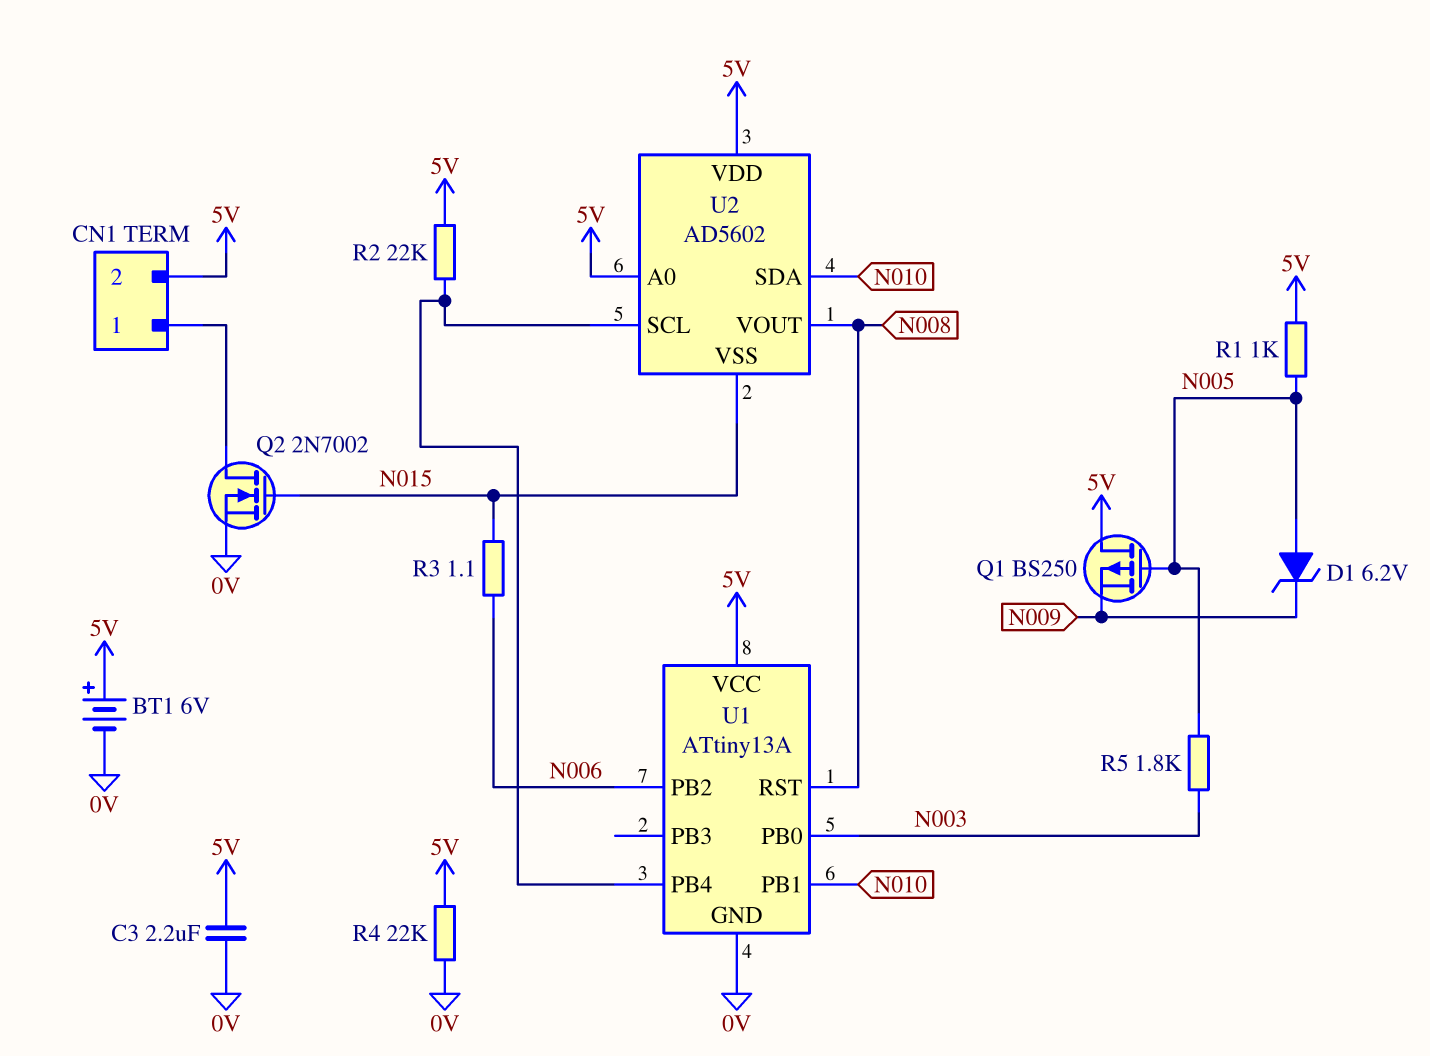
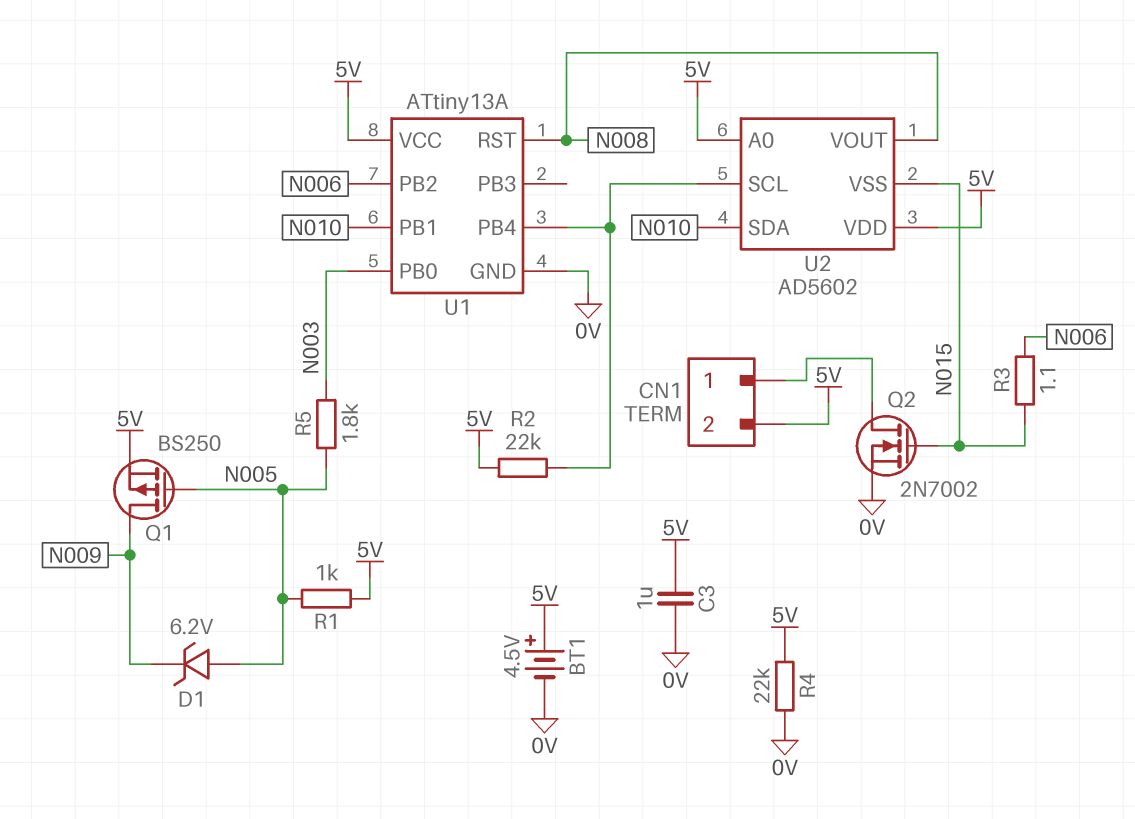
BT1: 6V (plus 5V, minus 0V) -> 4.5V (plus 5V, minus 0V)
C3: 2.2uF (0V, 5V) -> 1uF (0V, 5V)
Q1: PMOS BS250 (G N005, D 5V, S N009) -> PMOS BS250 (G N005, D N009, S 5V)

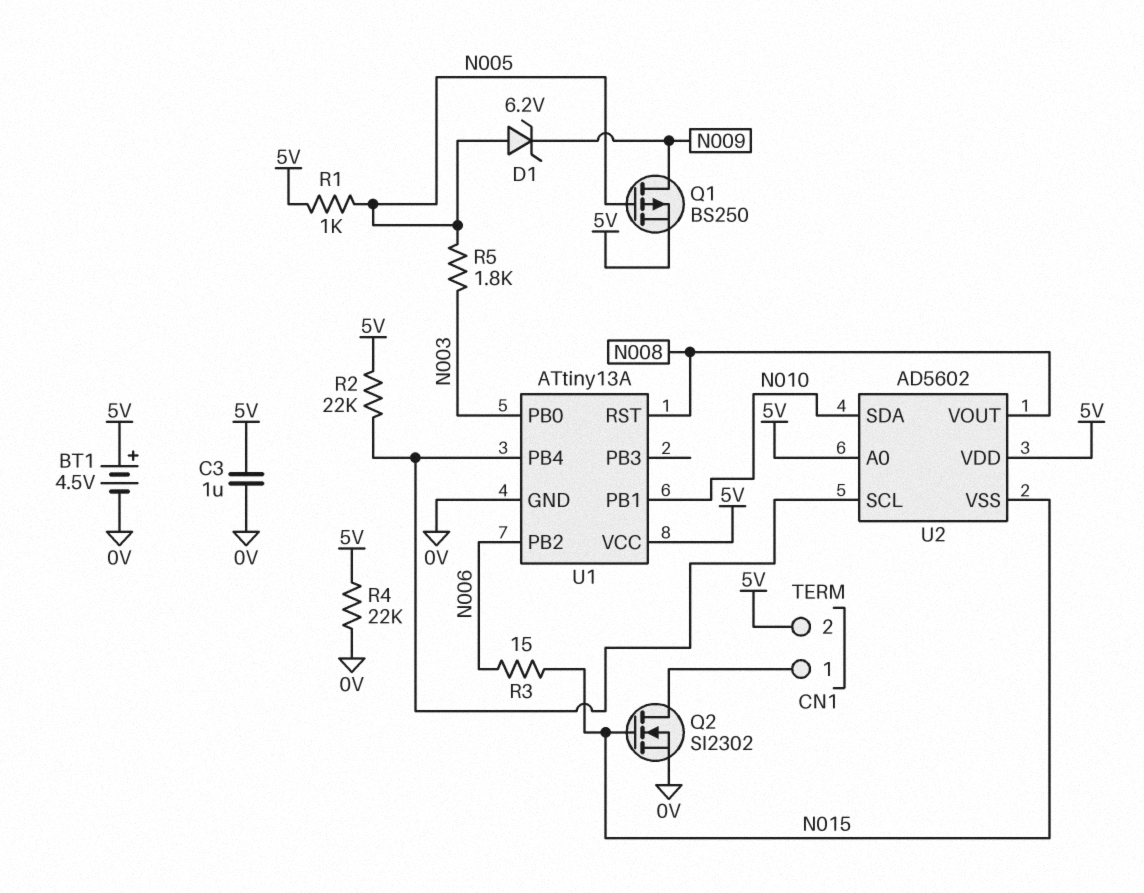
Q2: NMOS 2N7002 (G N015, D CN1/1, S 0V) -> NMOS SI2302 (G N015, D CN1/1, S 0V)
R3: 1.1 (N006, N015) -> 15 (N006, N015)

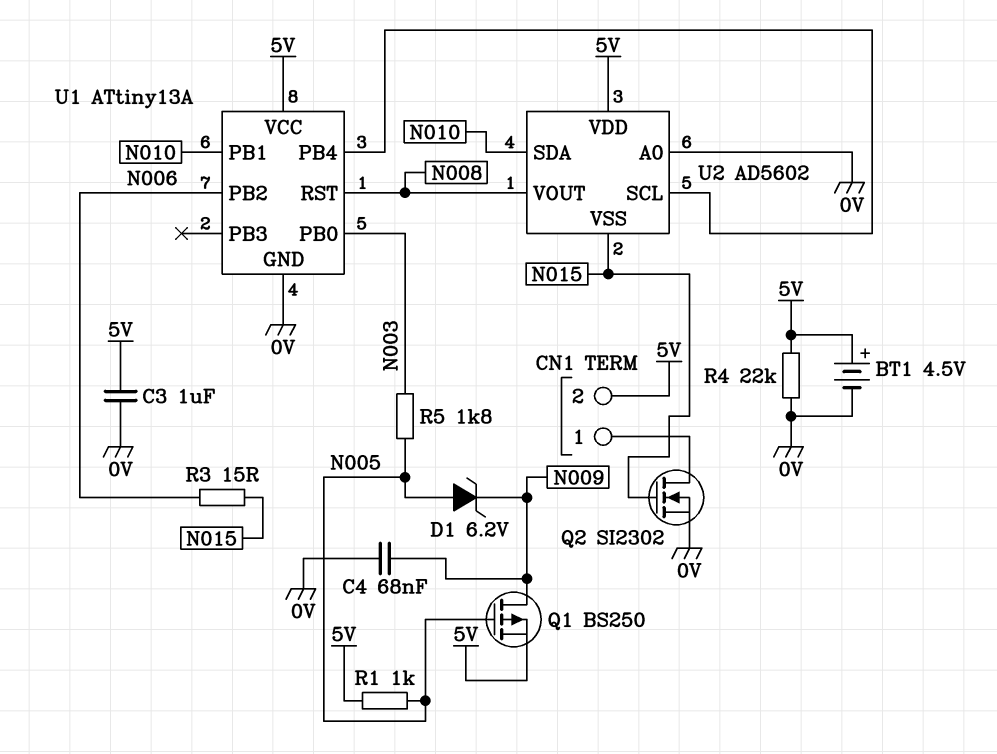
C4: none -> 68nF (0V, N009)
R2: 22k (5V, U1/PB4) -> none
U2 pin A0: 5V -> 0V

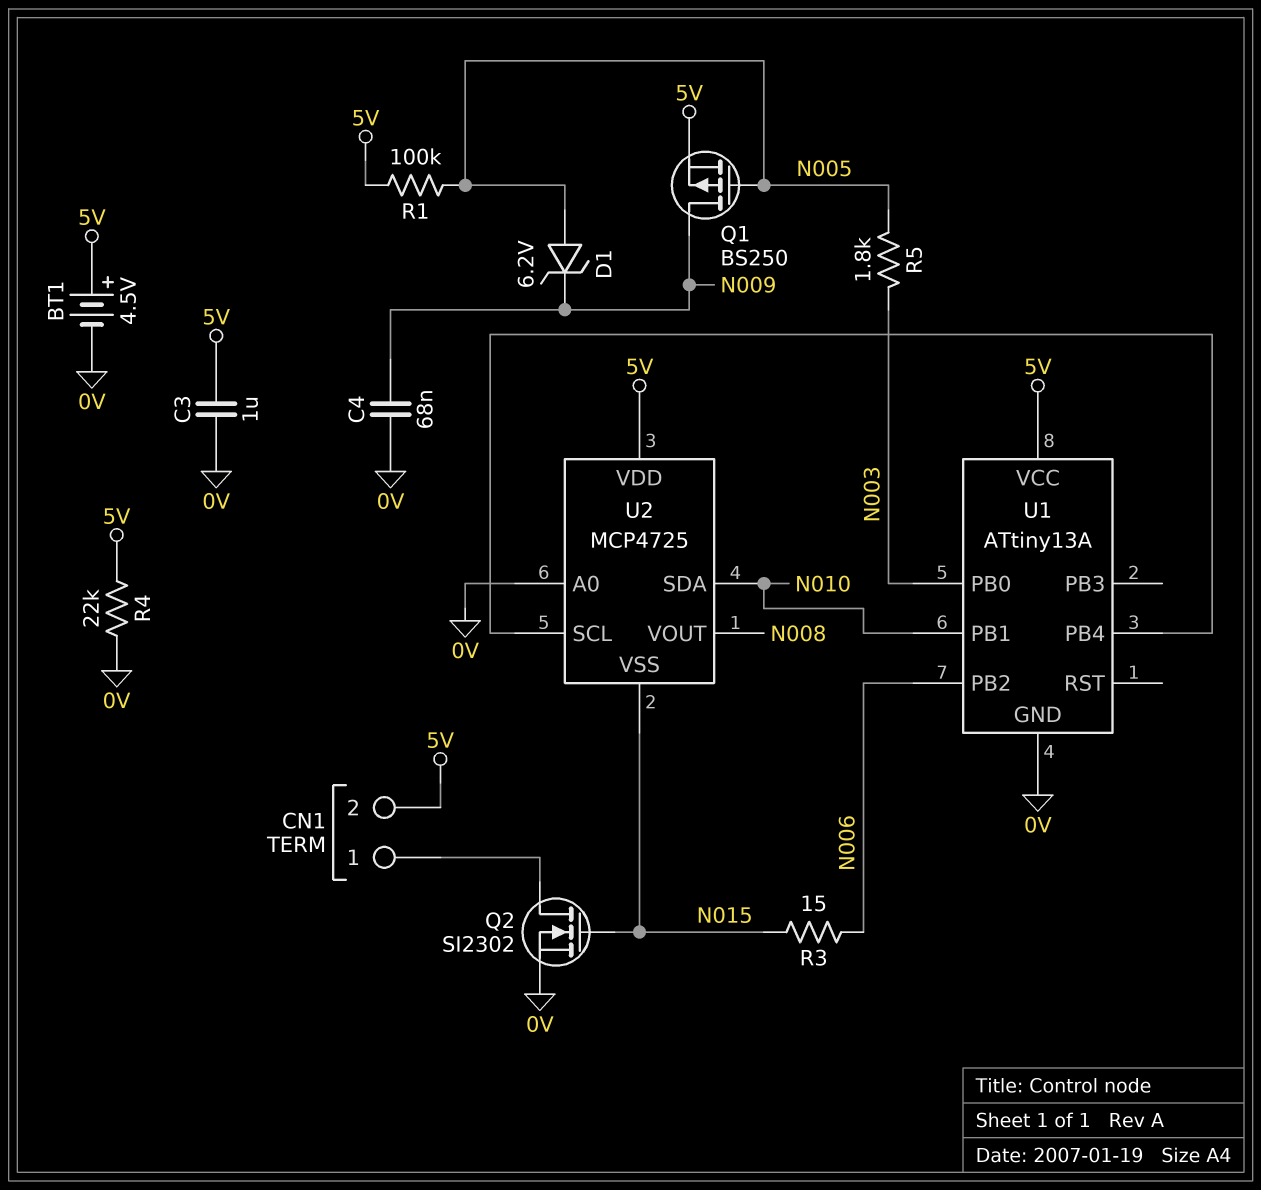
R1: 1k (5V, N005) -> 100k (5V, N005)
U1 pin RST: N008 -> none
U2: AD5602 -> MCP4725

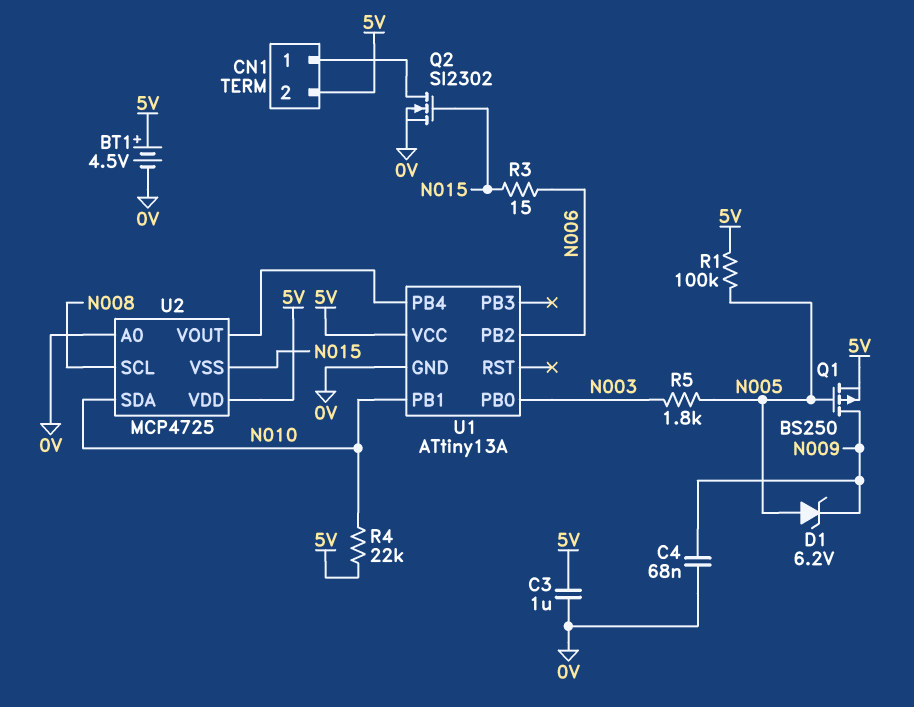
R4: 22k (0V, 5V) -> 22k (5V, N010)
U2 pin SCL: U1/PB4 -> N008
U2 pin VOUT: N008 -> U1/PB4

